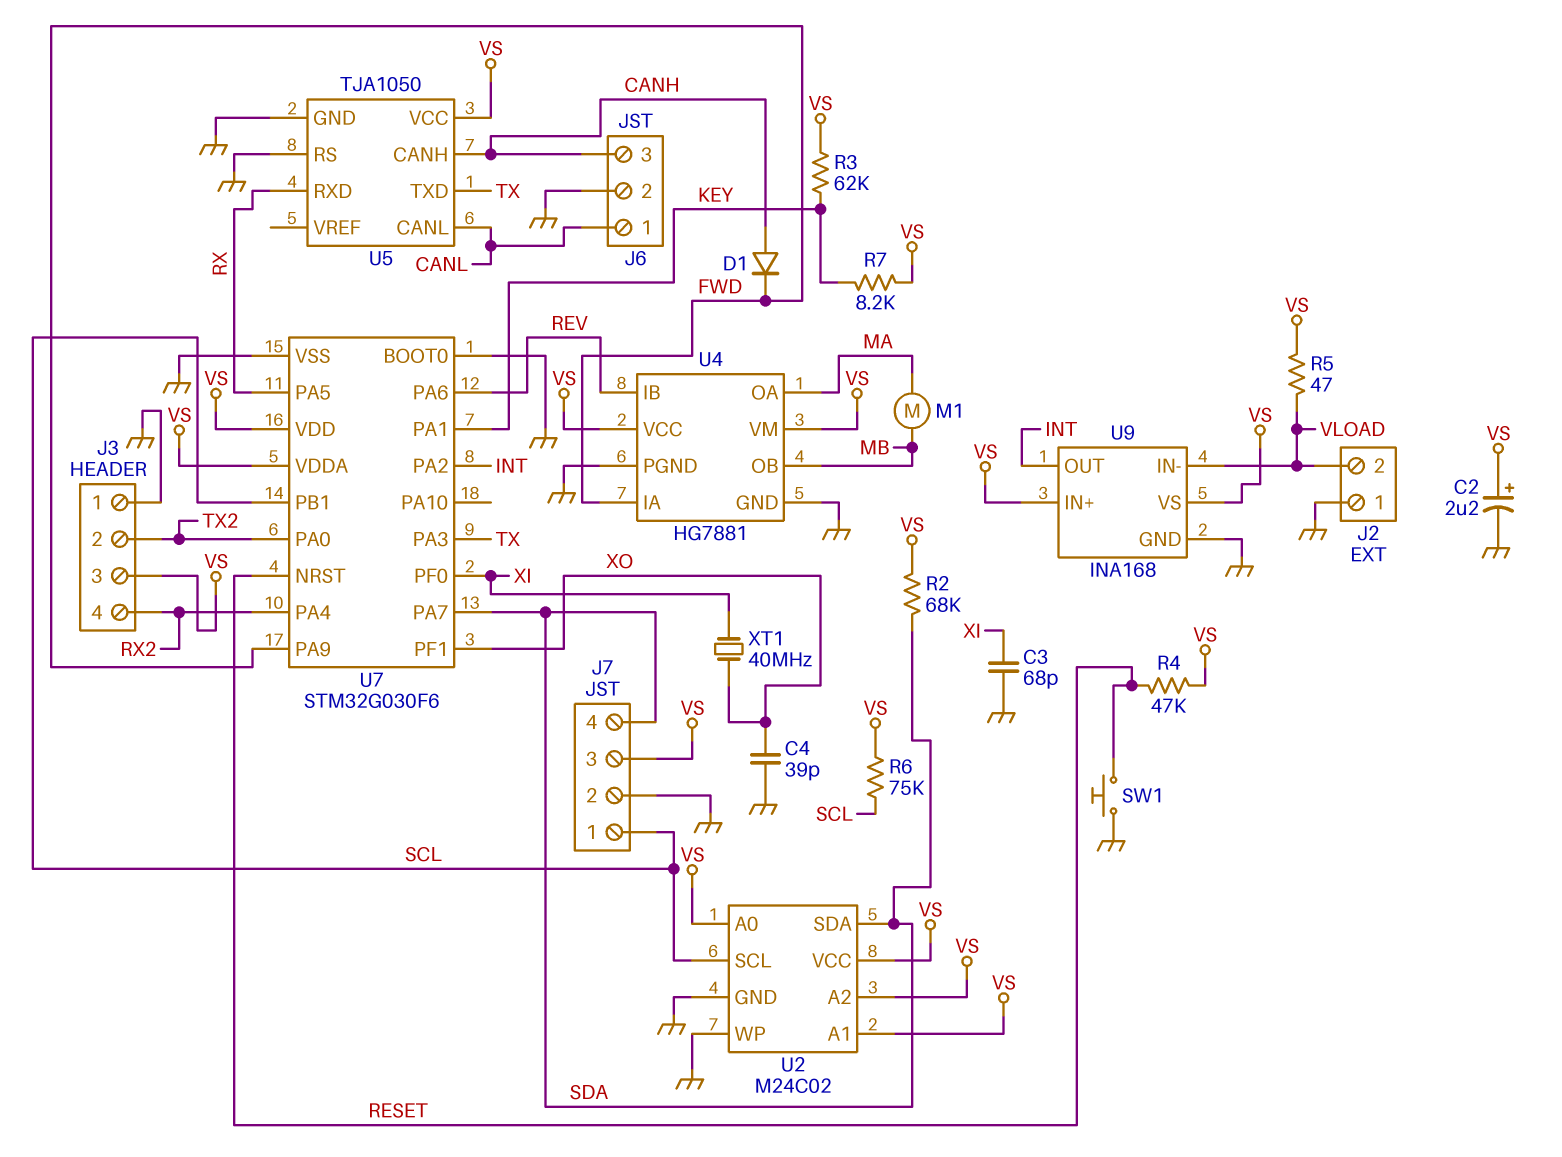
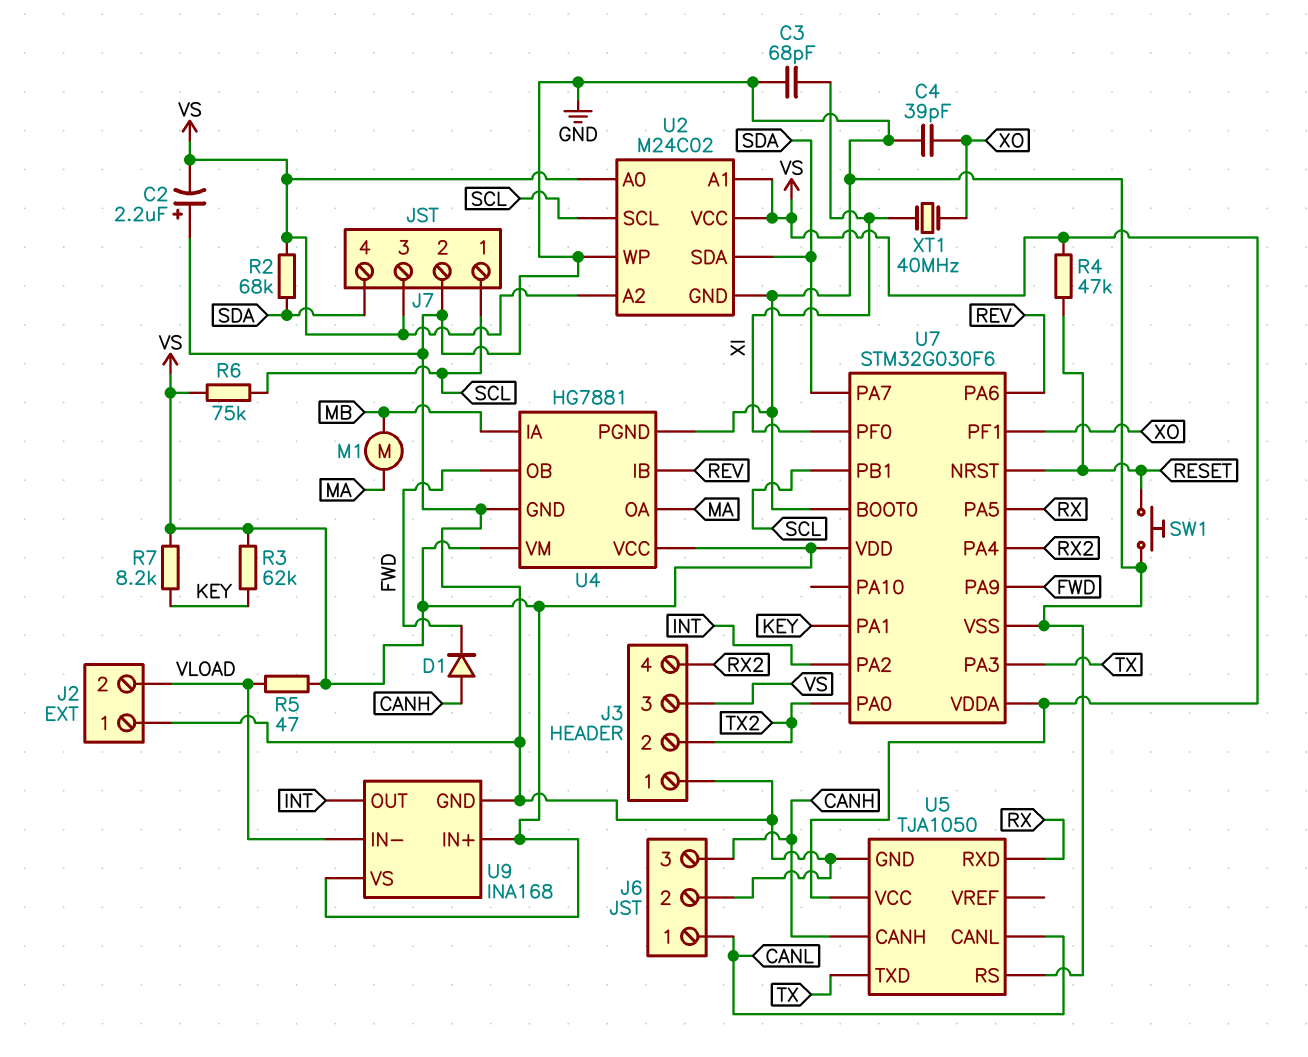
C2: 2.2uF (plus VS, minus GND) -> 2.2uF (plus GND, minus VS)
U4 pin IA: FWD -> MB
U4 pin OB: MB -> FWD

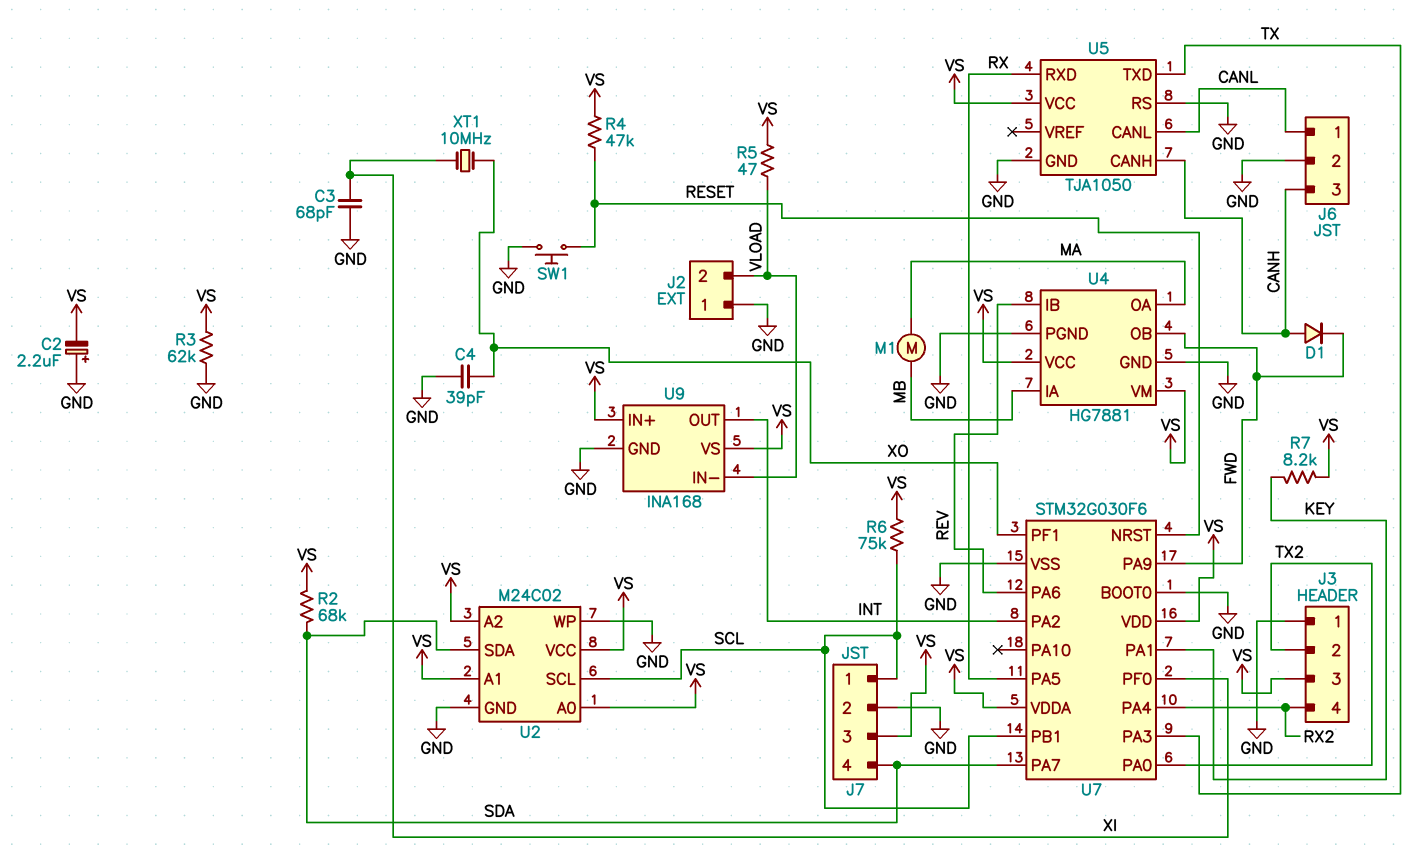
R3: 62k (KEY, VS) -> 62k (GND, VS)
XT1: 40MHz (XI, XO) -> 10MHz (XI, XO)

